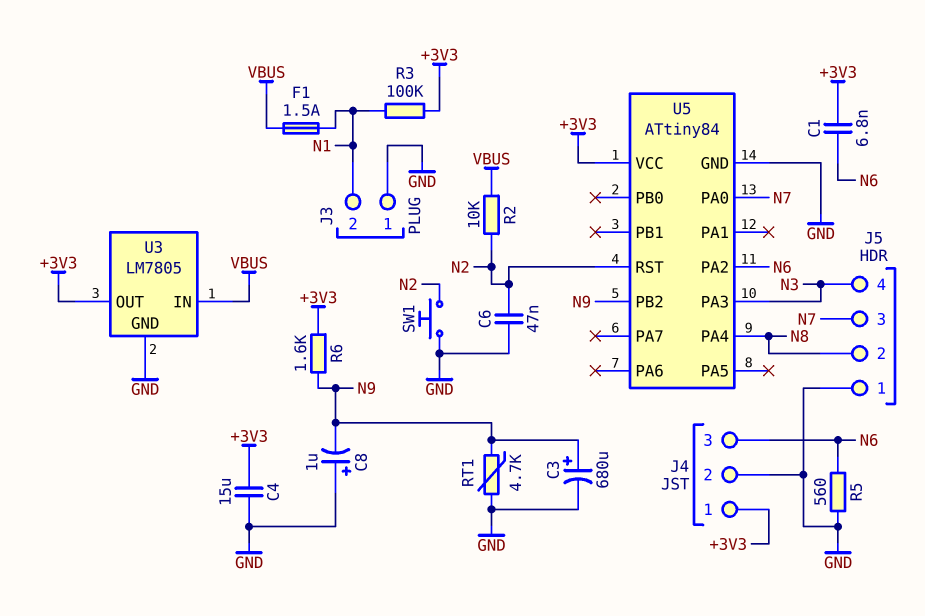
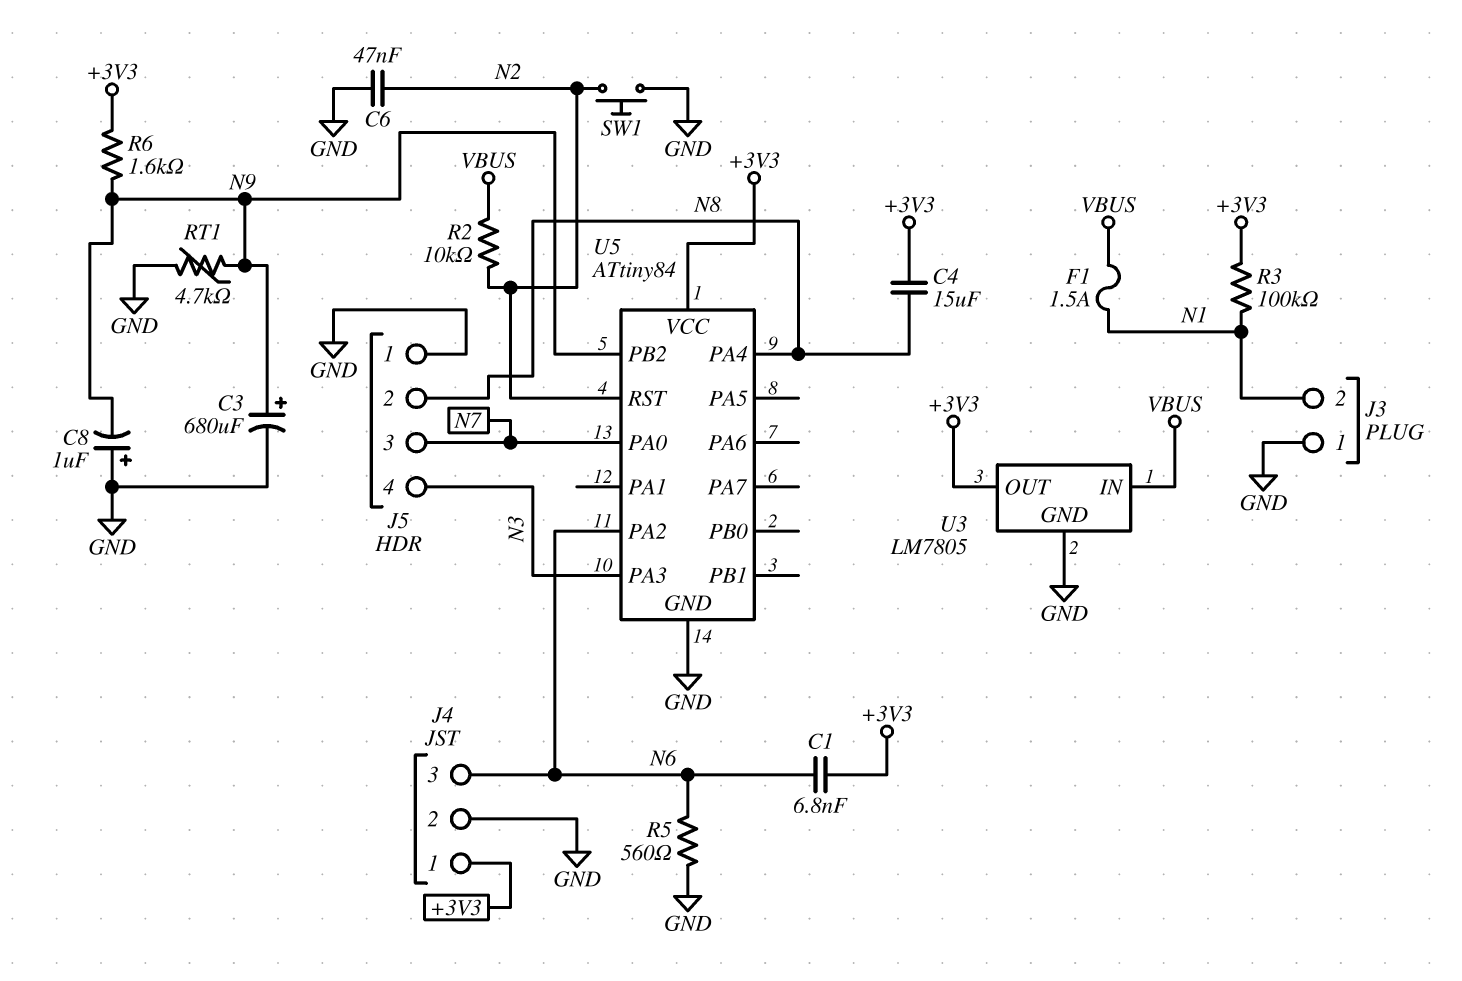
C4: 15uF (+3V3, GND) -> 15uF (+3V3, N8)

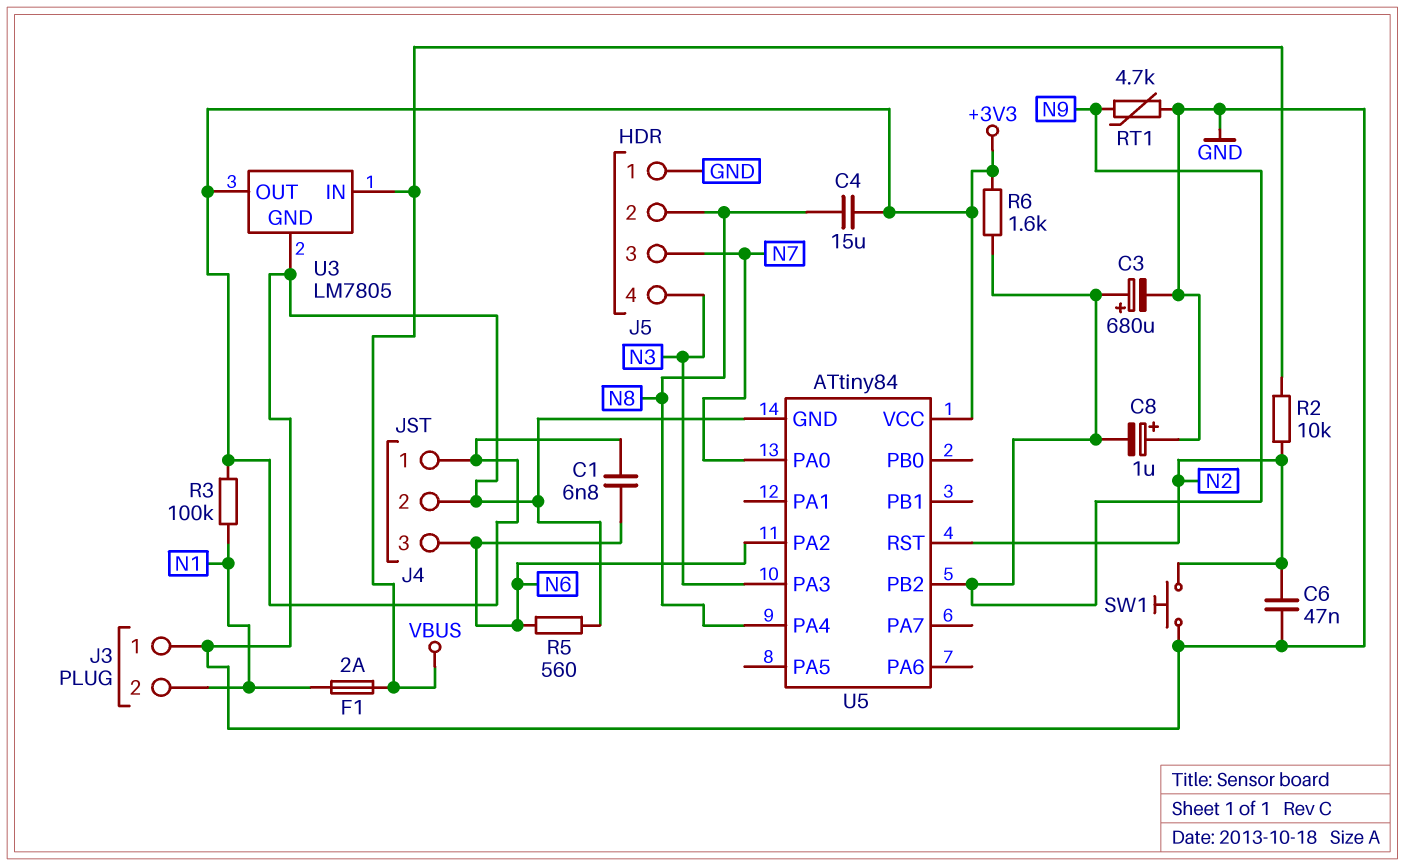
F1: 1.5A (N1, VBUS) -> 2A (N1, VBUS)

